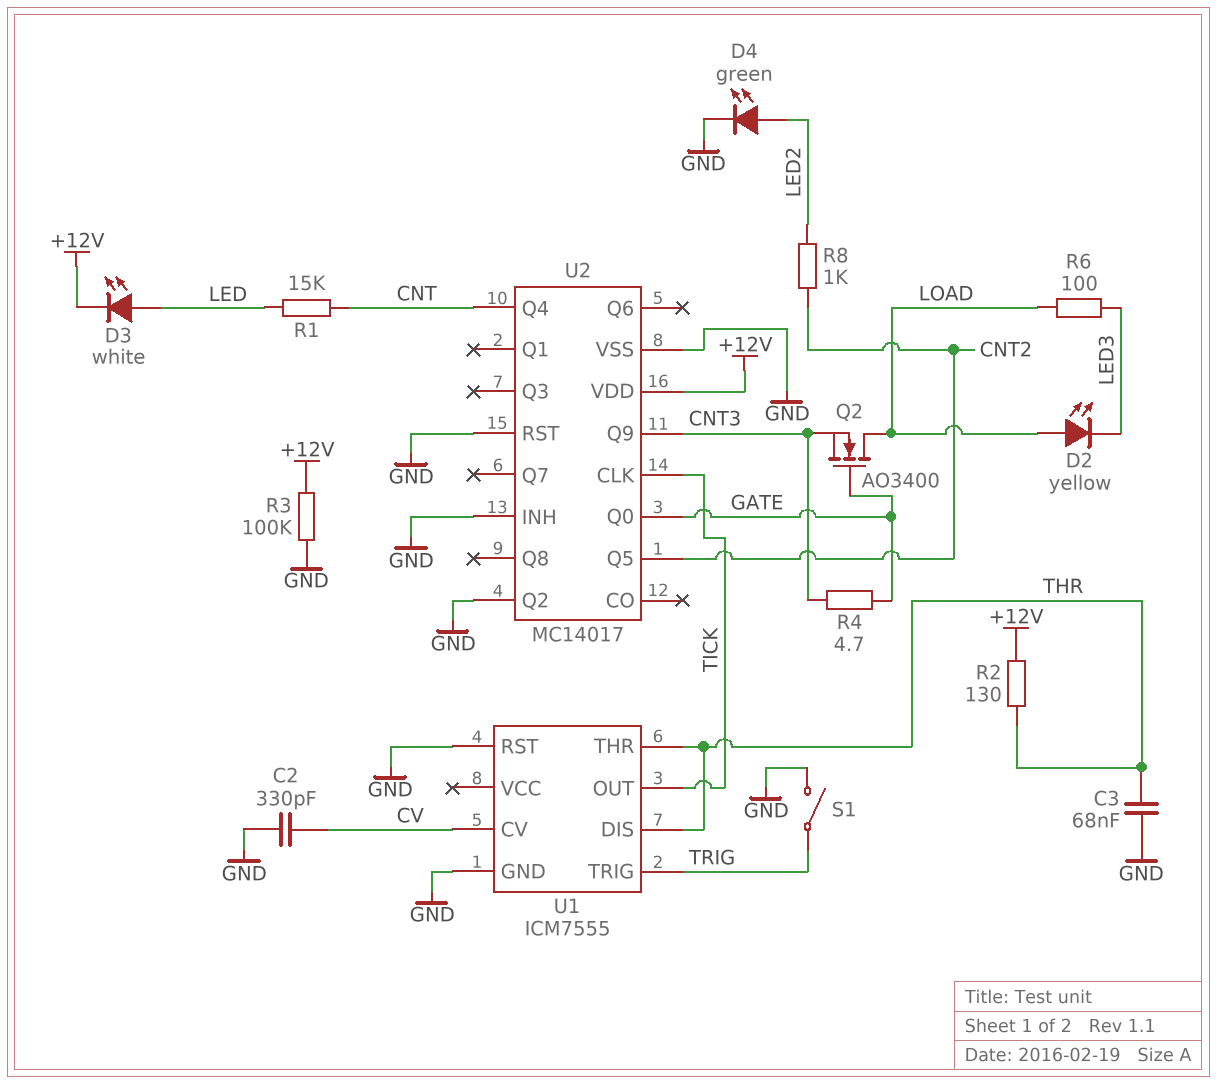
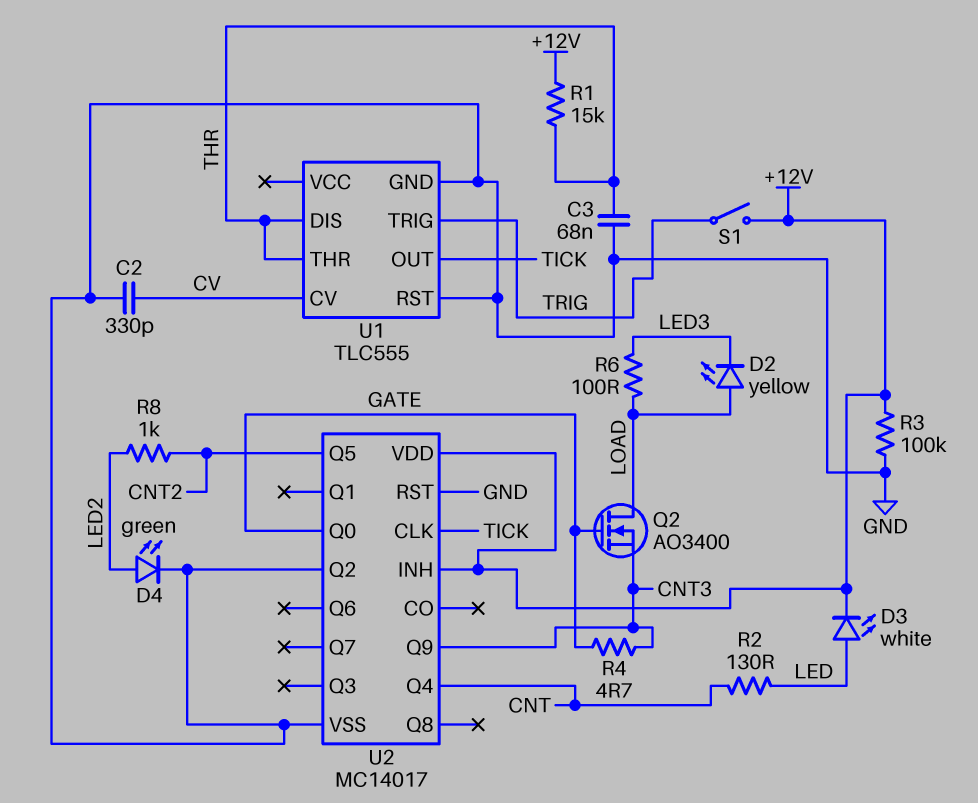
R1: 15k (CNT, LED) -> 15k (+12V, THR)
R2: 130 (+12V, THR) -> 130 (CNT, LED)
S1: switch (GND, TRIG) -> switch (+12V, TRIG)
U1: ICM7555 -> TLC555
U2 pin INH: GND -> +12V

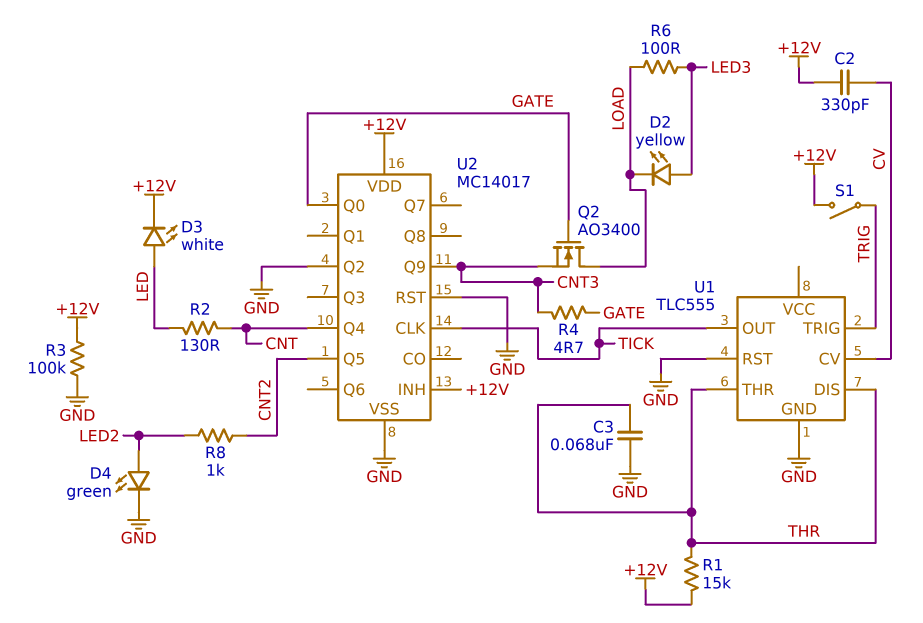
C2: 330pF (CV, GND) -> 330pF (+12V, CV)
D2: LED yellow (A LOAD, K LED3) -> LED yellow (A LED3, K LOAD)

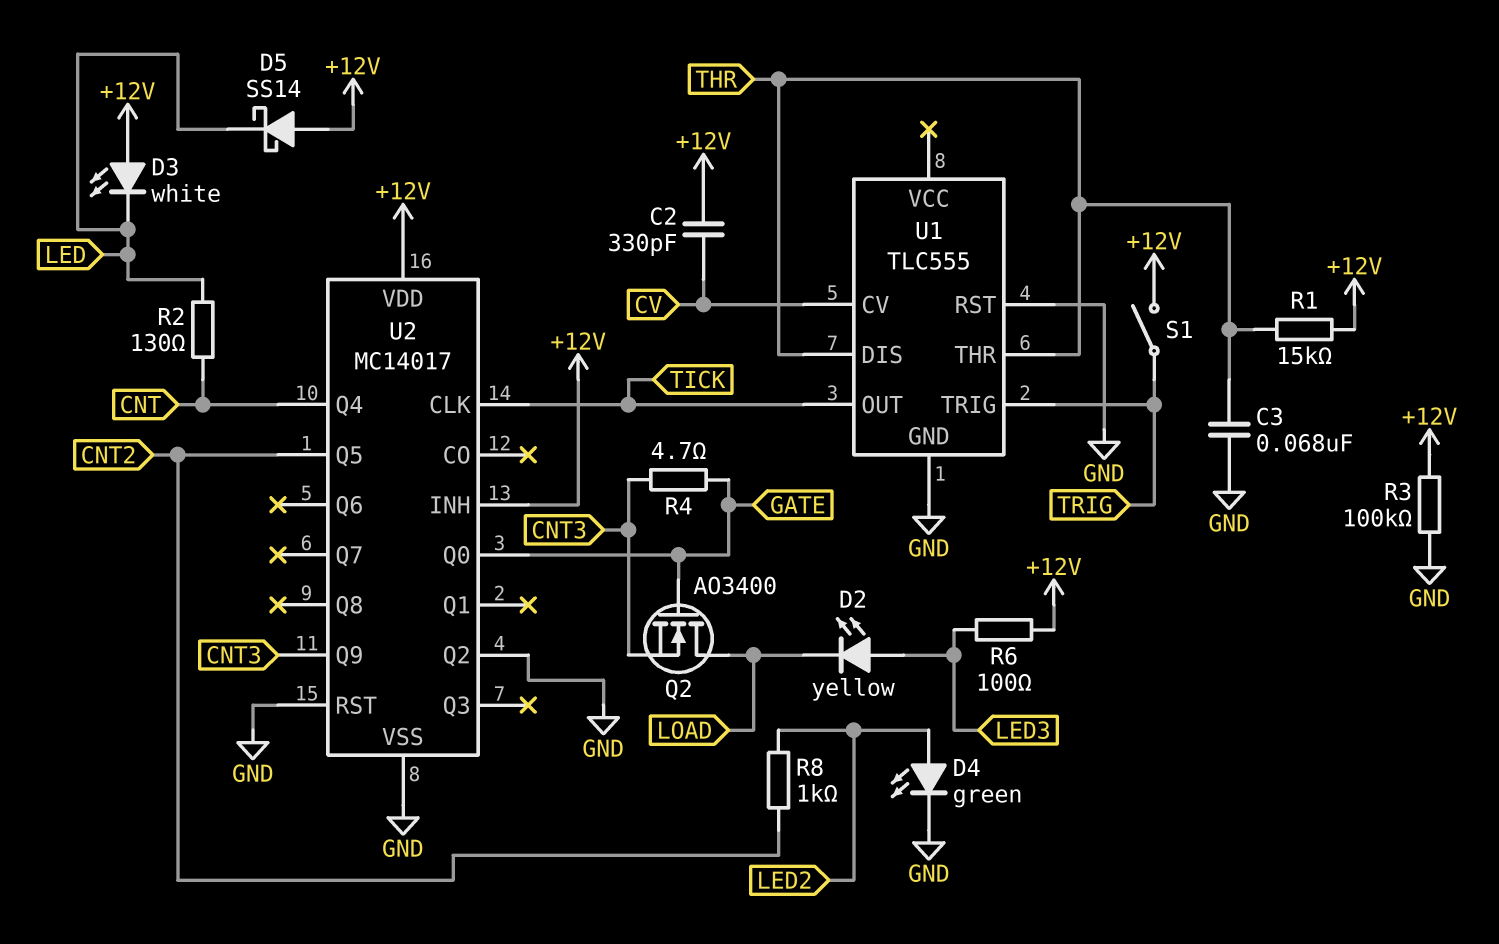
D3: LED white (A LED, K +12V) -> LED white (A +12V, K LED)
D5: none -> schottky SS14 (A +12V, K LED)
R6: 100 (LED3, LOAD) -> 100 (+12V, LED3)

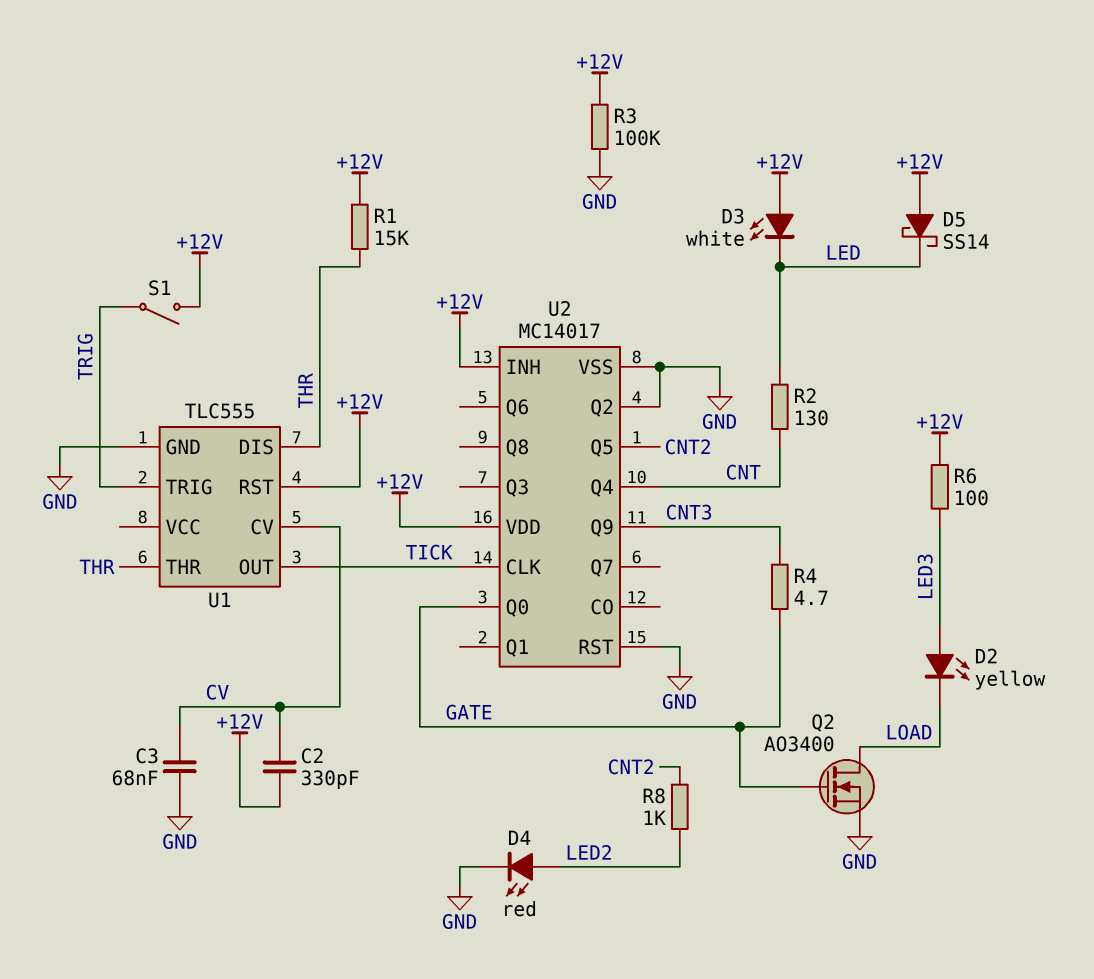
C3: 68nF (GND, THR) -> 68nF (CV, GND)
D4: LED green (A LED2, K GND) -> LED red (A LED2, K GND)
Q2: NMOS AO3400 (G GATE, D LOAD, S CNT3) -> NMOS AO3400 (G GATE, D LOAD, S GND)
U1 pin RST: GND -> +12V

